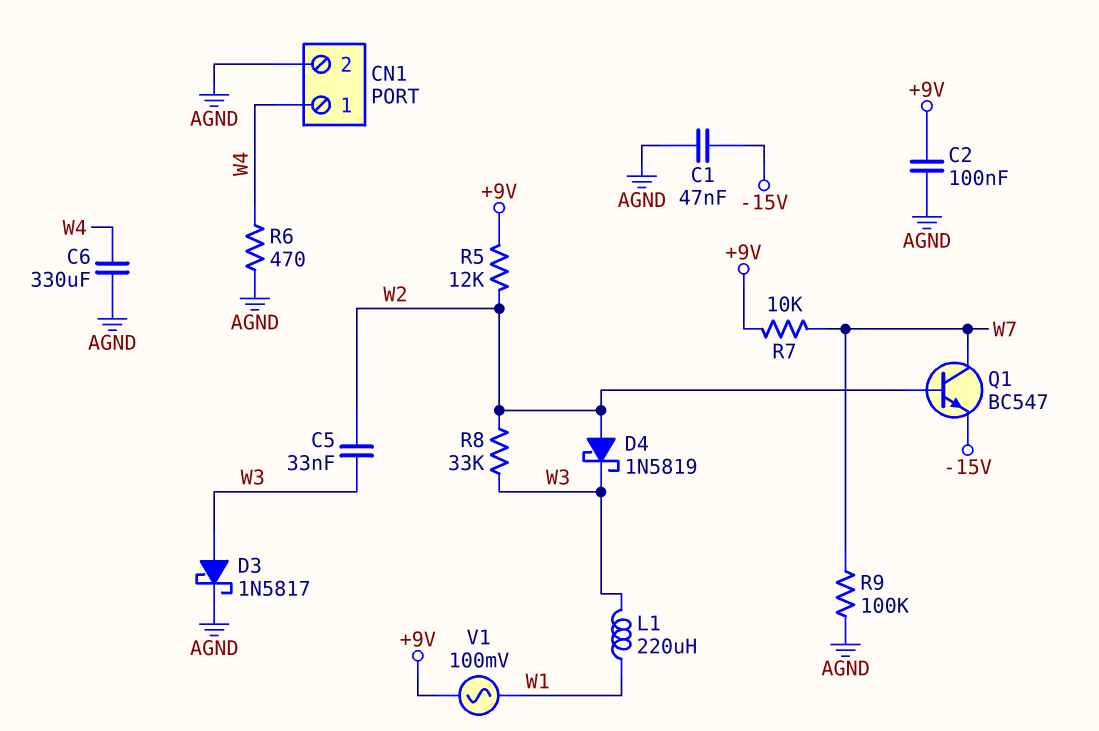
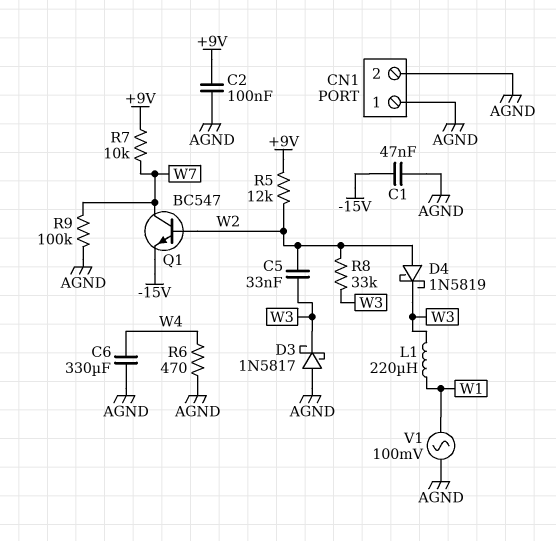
CN1 pin 1: W4 -> AGND
D3: schottky 1N5817 (A W3, K AGND) -> schottky 1N5817 (A AGND, K W3)
V1: AC 100mV (+9V, W1) -> AC 100mV (AGND, W1)

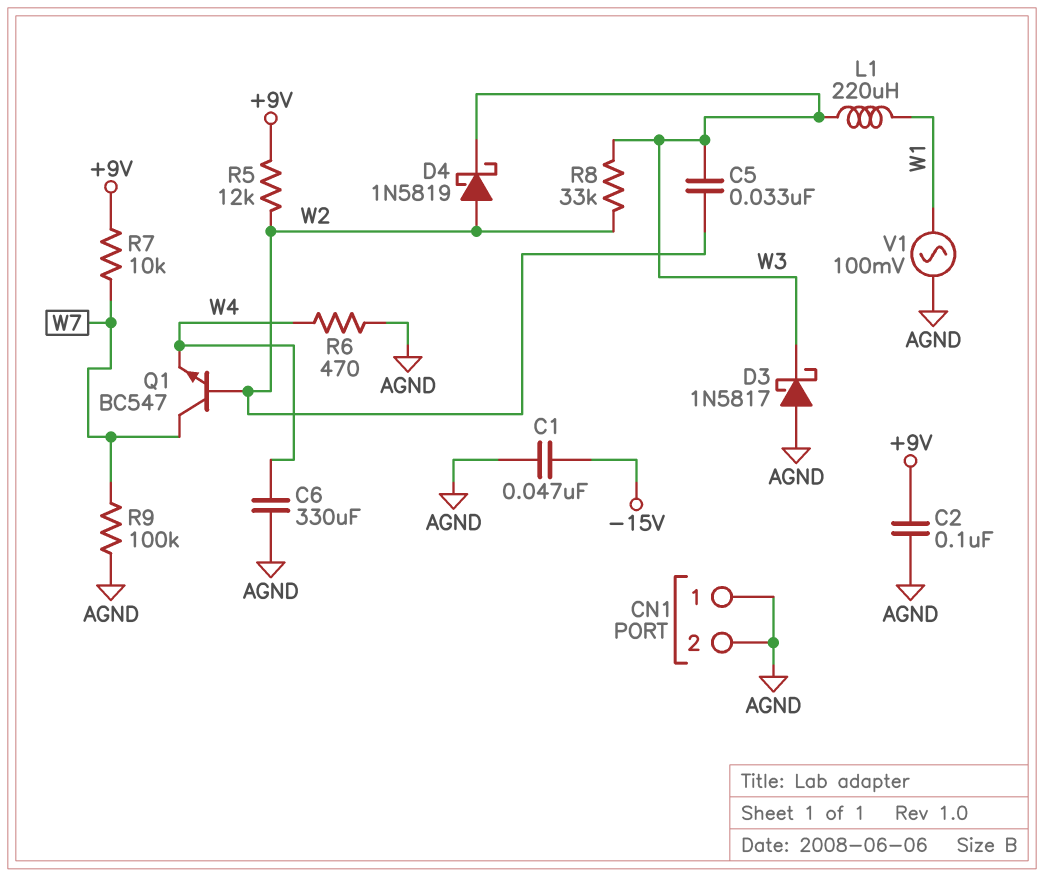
Q1: NPN BC547 (B W2, C W7, E -15V) -> NPN BC547 (B W2, C W7, E W4)

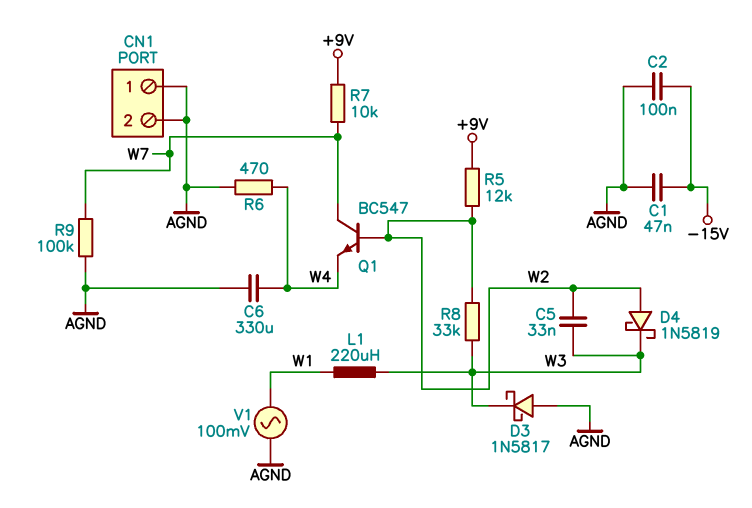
C2: 100nF (+9V, AGND) -> 100nF (-15V, AGND)

